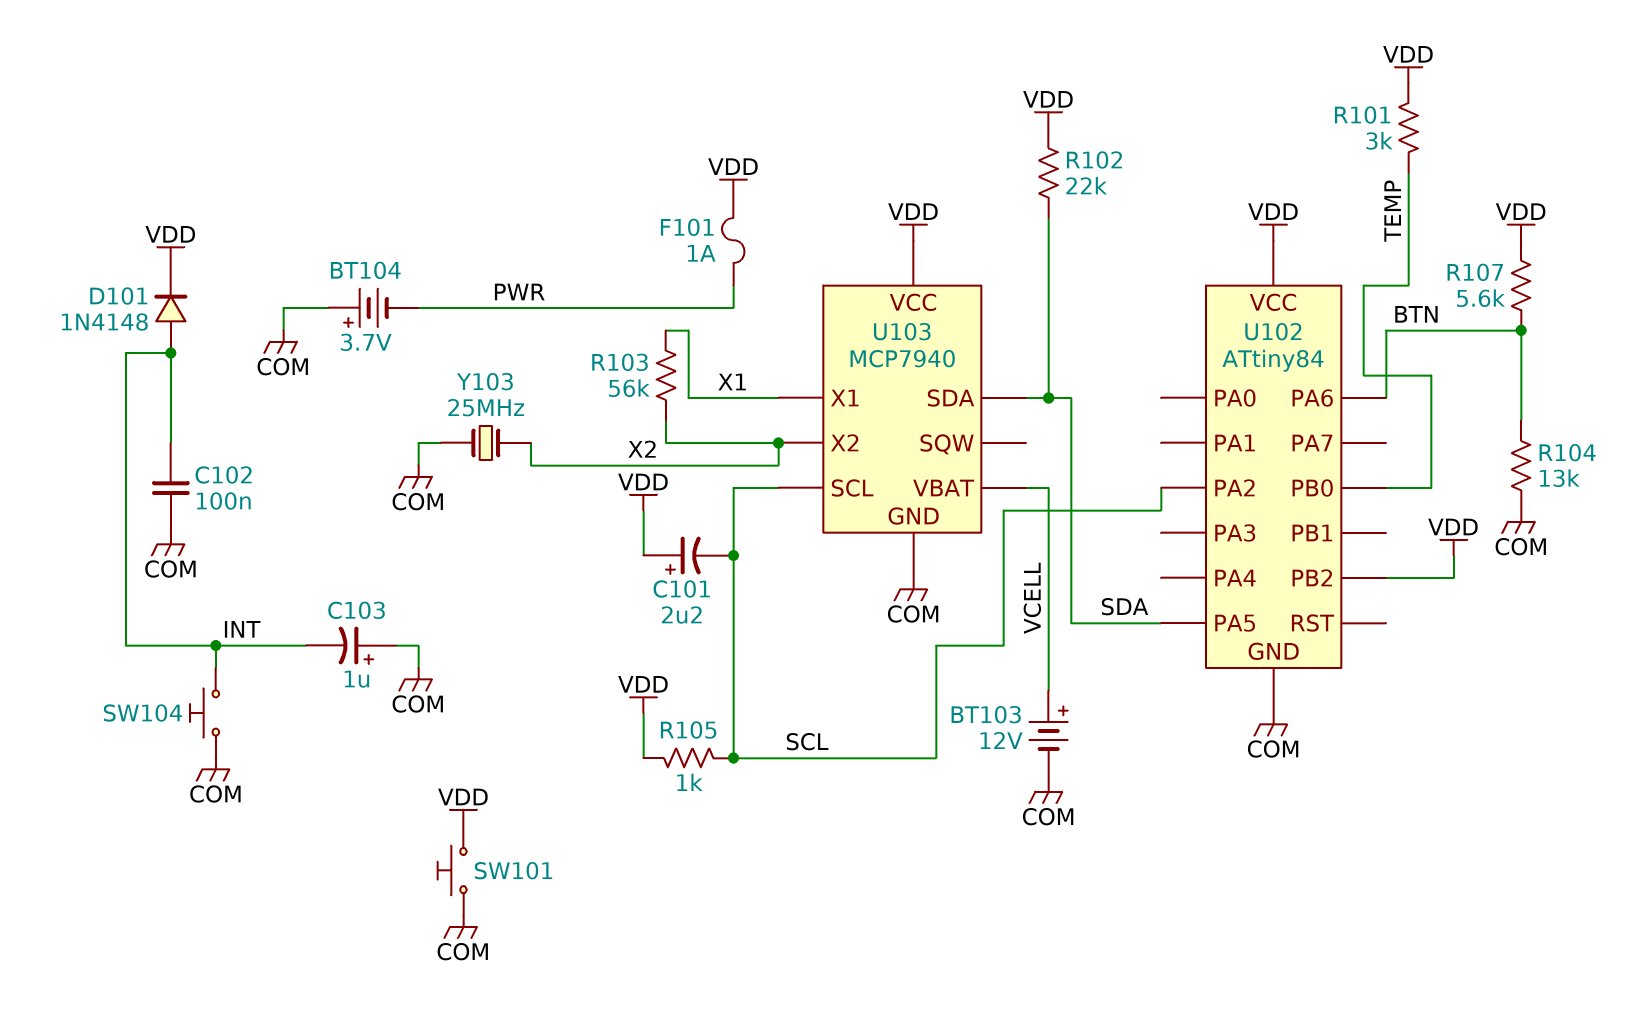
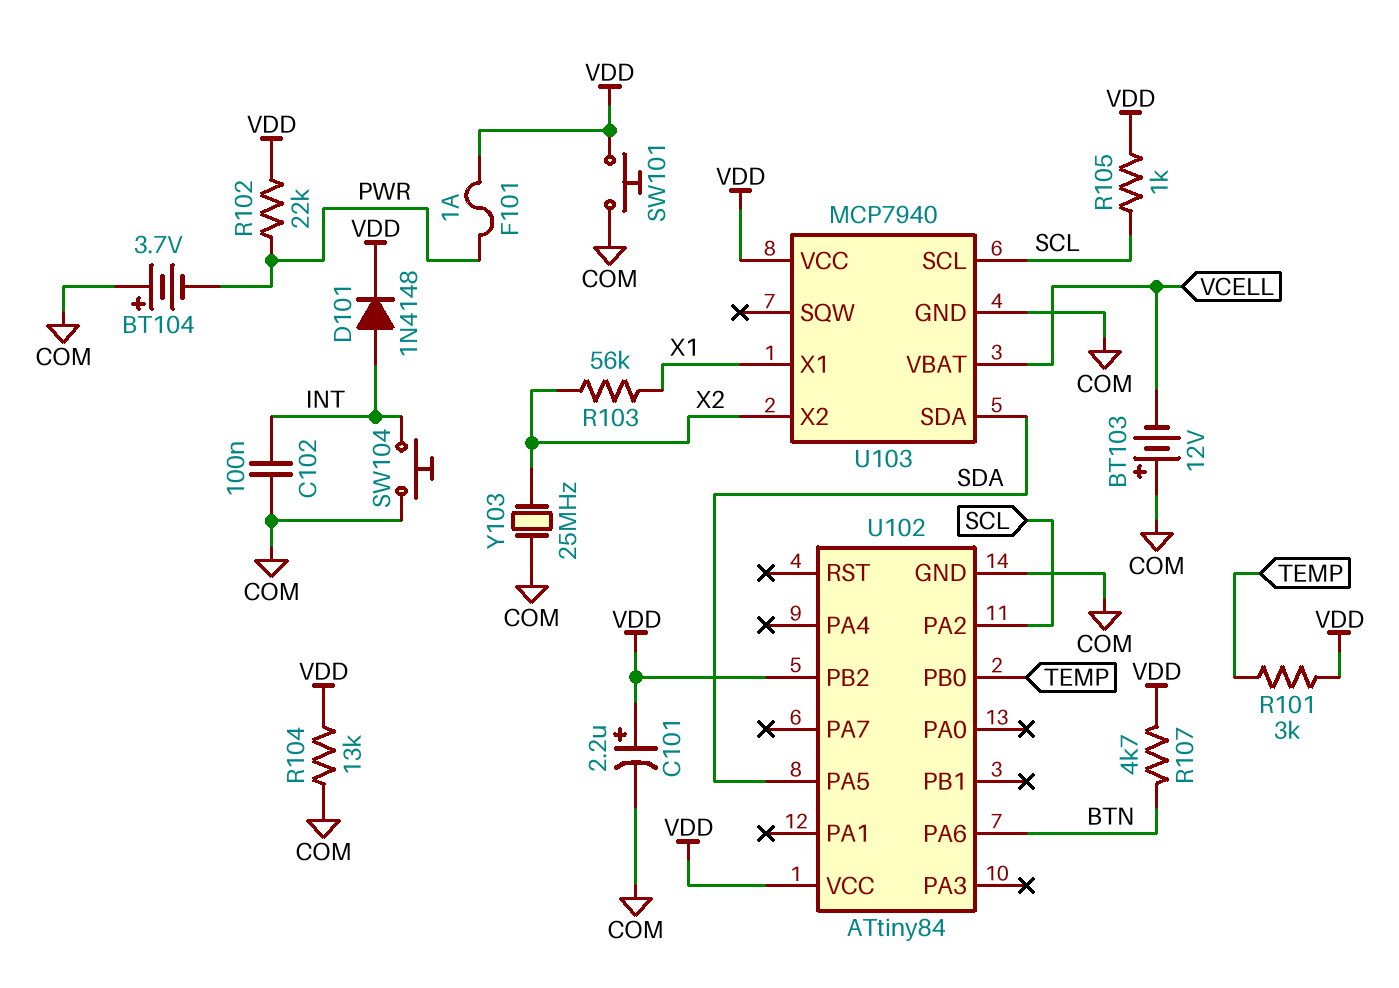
BT103: 12V (plus VCELL, minus COM) -> 12V (plus COM, minus VCELL)
C101: 2.2uF (plus VDD, minus SCL) -> 2.2uF (plus VDD, minus COM)
C103: 1uF (plus COM, minus INT) -> none
R102: 22k (SDA, VDD) -> 22k (PWR, VDD)
R104: 13k (BTN, COM) -> 13k (COM, VDD)
R107: 5.6k (BTN, VDD) -> 4.7k (BTN, VDD)

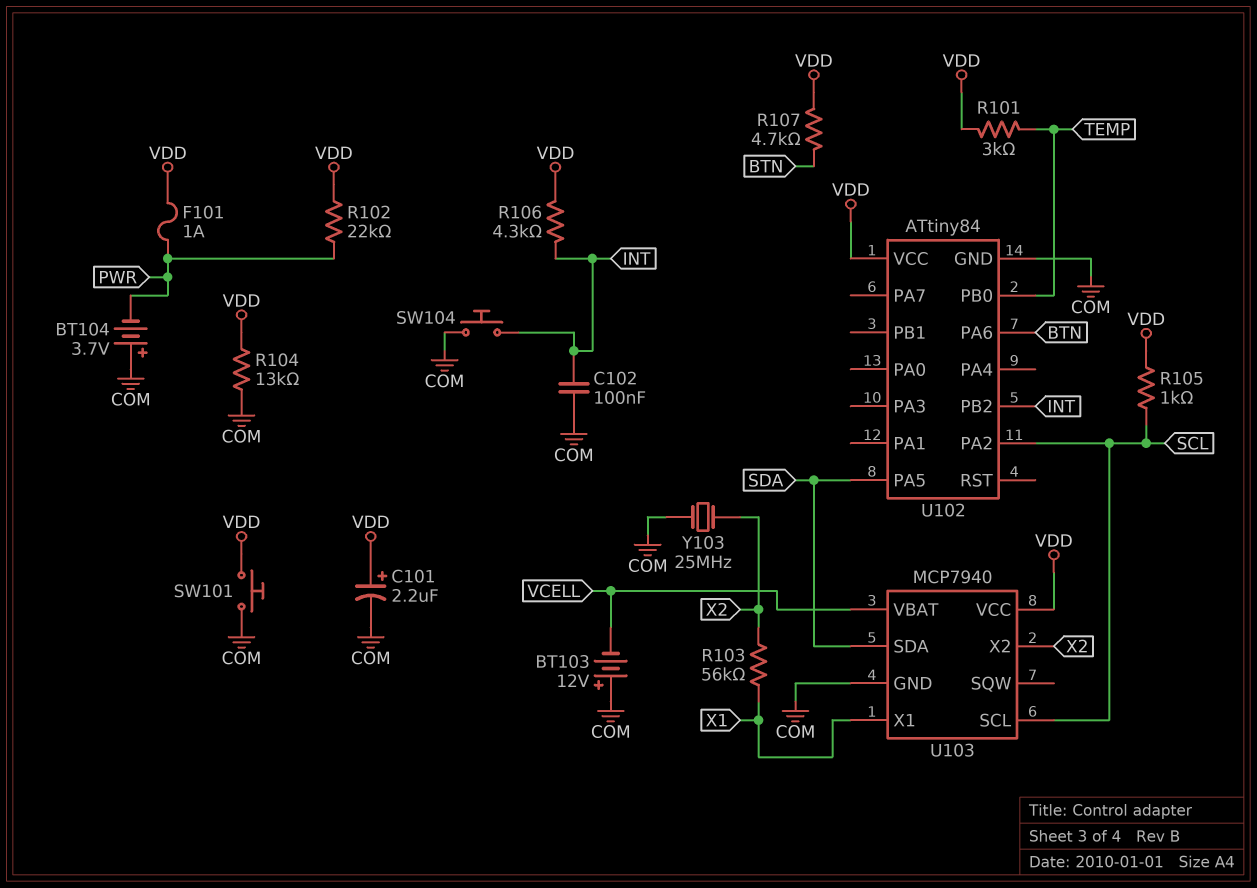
D101: diode 1N4148 (A INT, K VDD) -> none
R106: none -> 4.3k (INT, VDD)
U102 pin PB2: VDD -> INT

